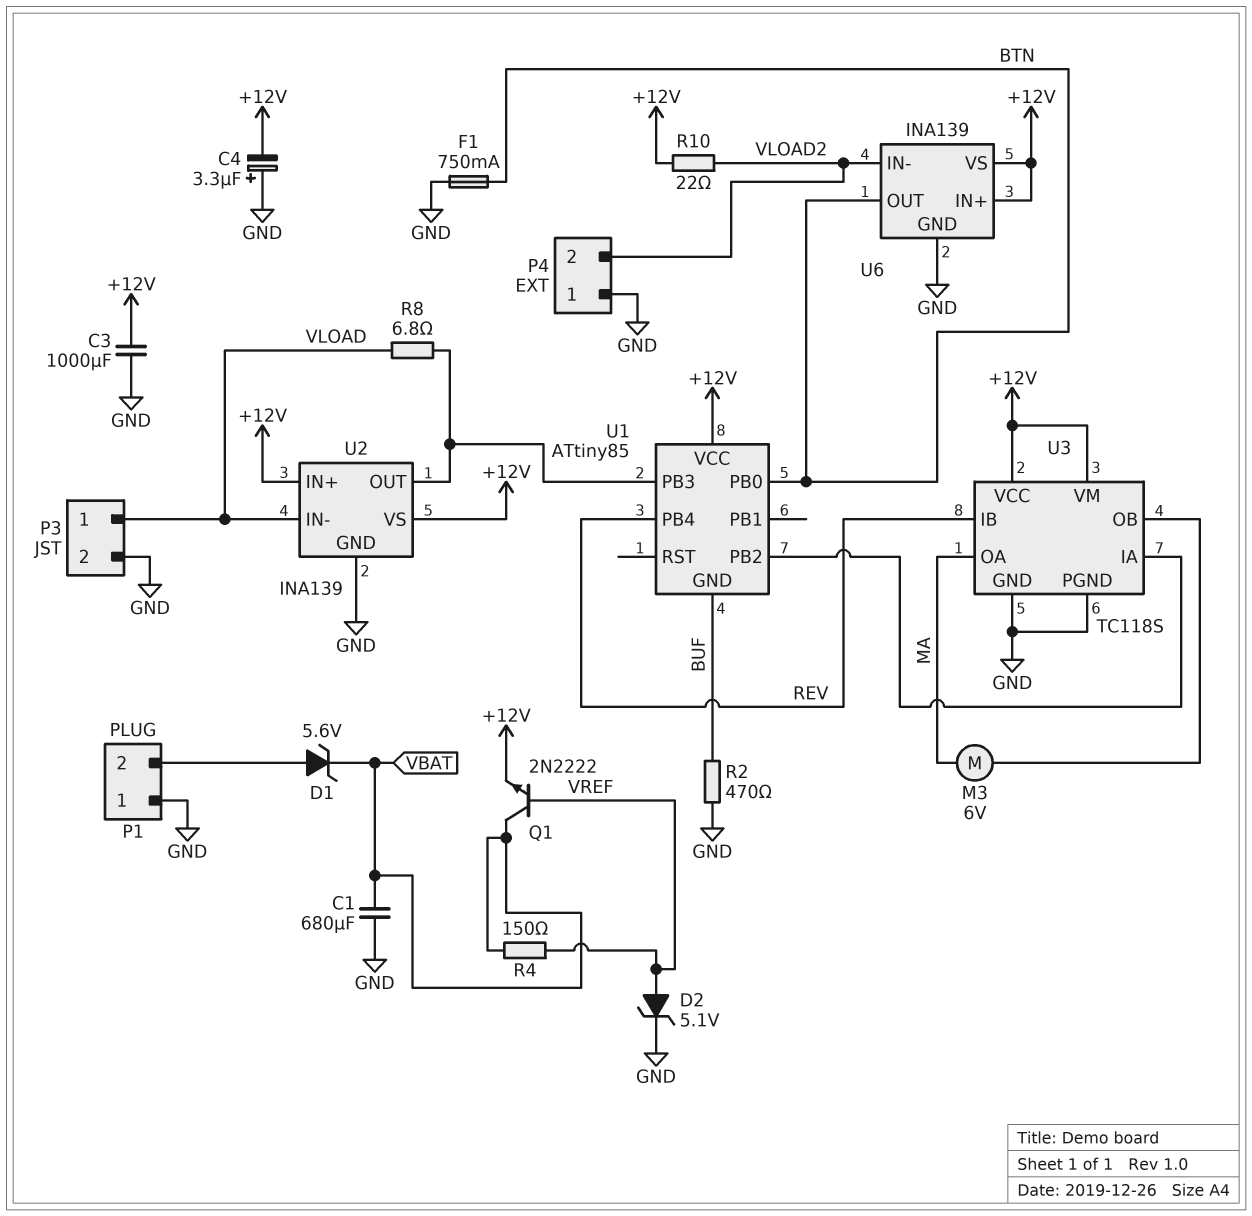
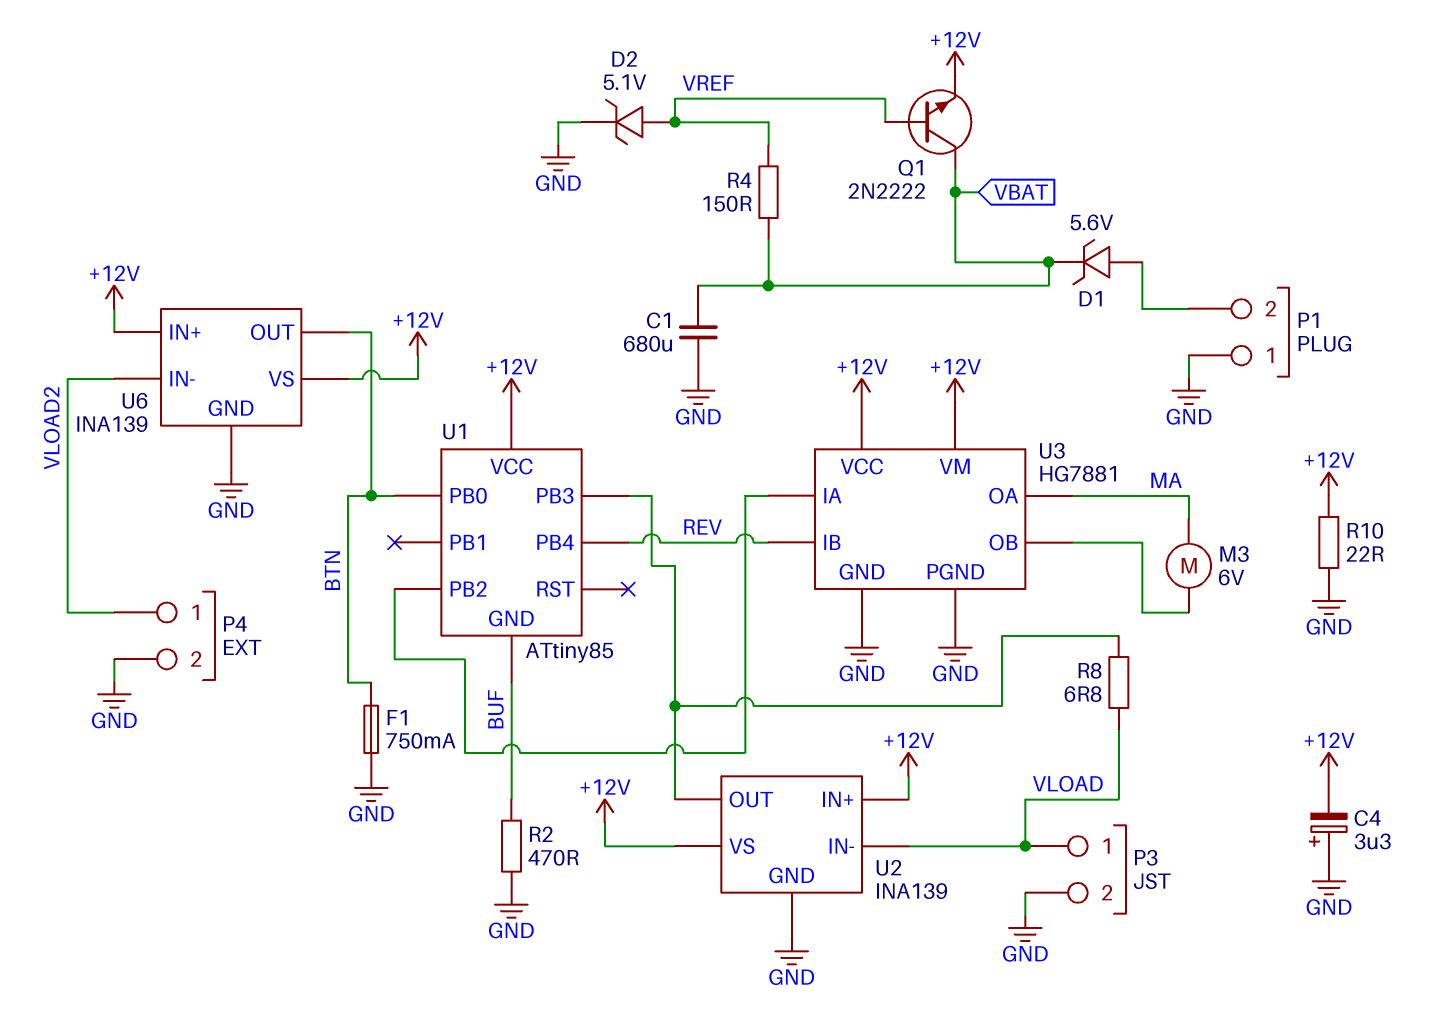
C3: 1000uF (+12V, GND) -> none
P4 pin 1: GND -> VLOAD2
P4 pin 2: VLOAD2 -> GND
R10: 22 (+12V, VLOAD2) -> 22 (+12V, GND)
U3: TC118S -> HG7881

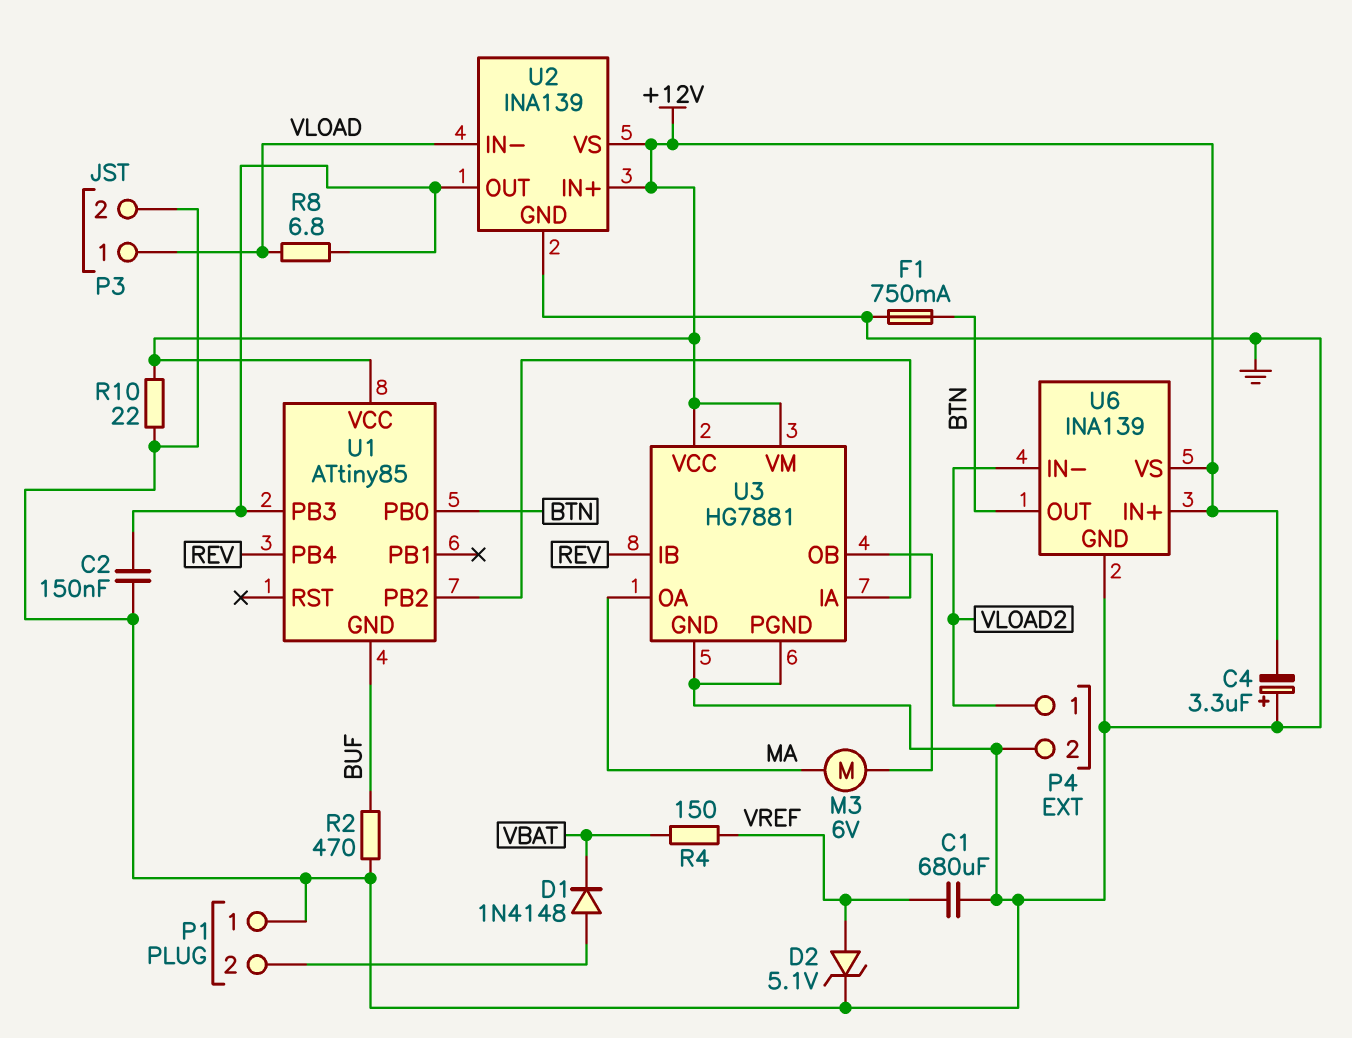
C1: 680uF (GND, VBAT) -> 680uF (GND, VREF)
C2: none -> 150nF (GND, U1/PB3)
D1: zener 5.6V (A P1/2, K VBAT) -> diode 1N4148 (A P1/2, K VBAT)
Q1: NPN 2N2222 (B VREF, C VBAT, E +12V) -> none

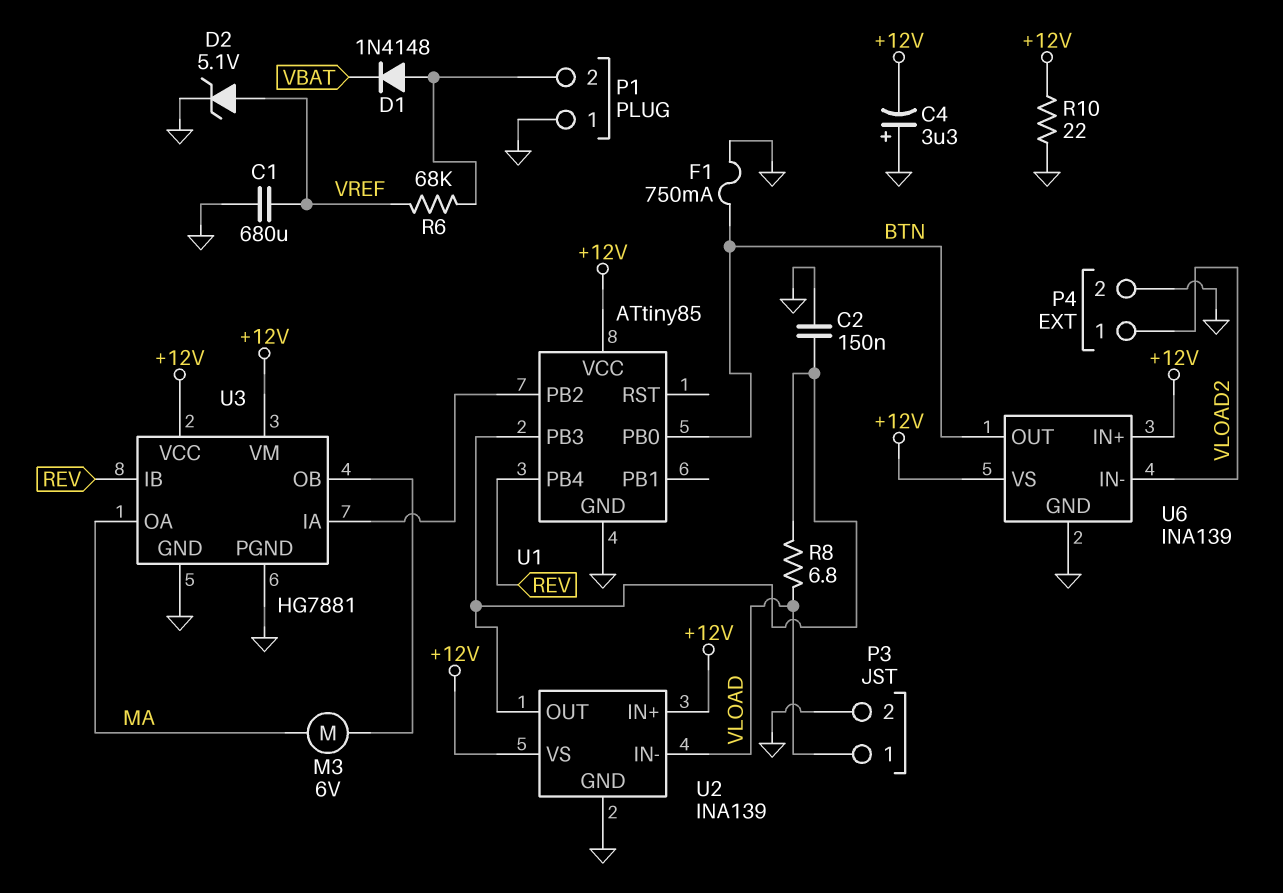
R2: 470 (BUF, GND) -> none
R4: 150 (VBAT, VREF) -> none
R6: none -> 68k (P1/2, VREF)
U1 pin GND: BUF -> GND

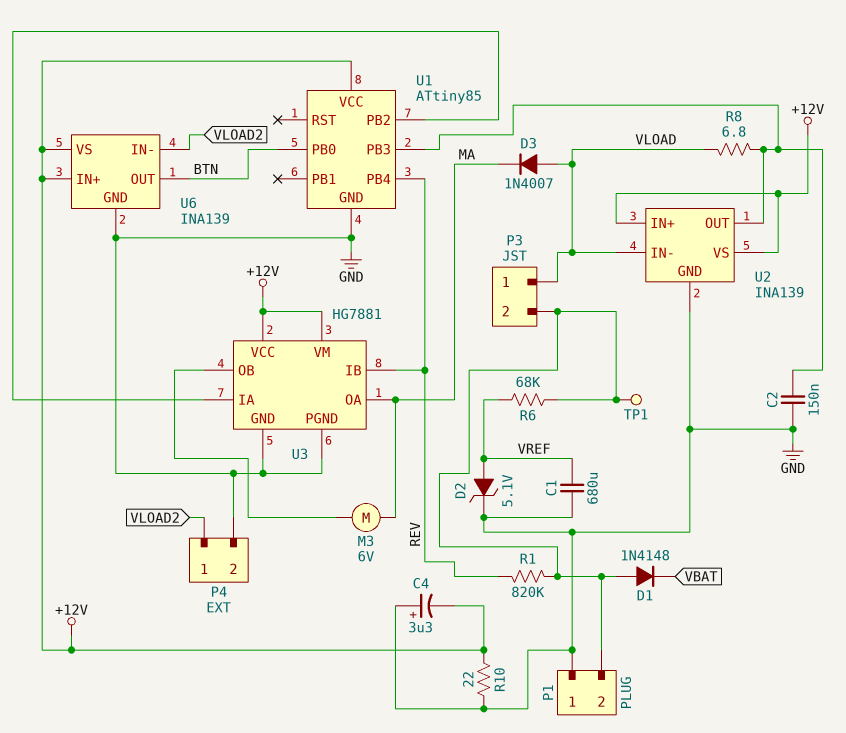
D3: none -> diode 1N4007 (A VLOAD, K MA)
F1: 750mA (BTN, GND) -> none
P3 pin 2: GND -> P1/2
R1: none -> 820k (P1/2, REV)
TP1: none -> test point (P1/2)

